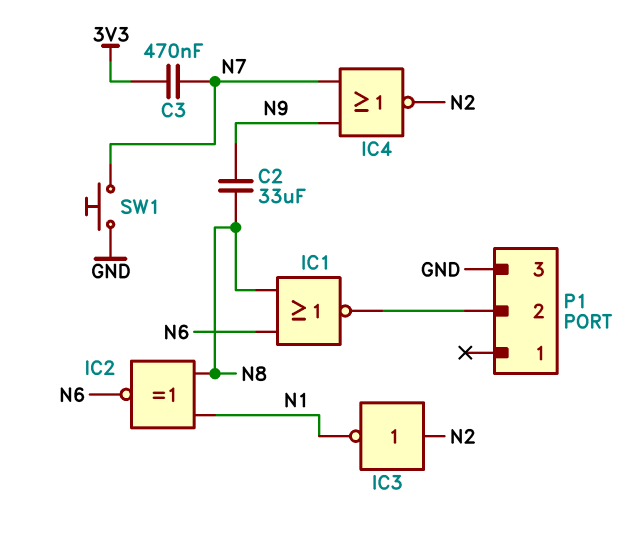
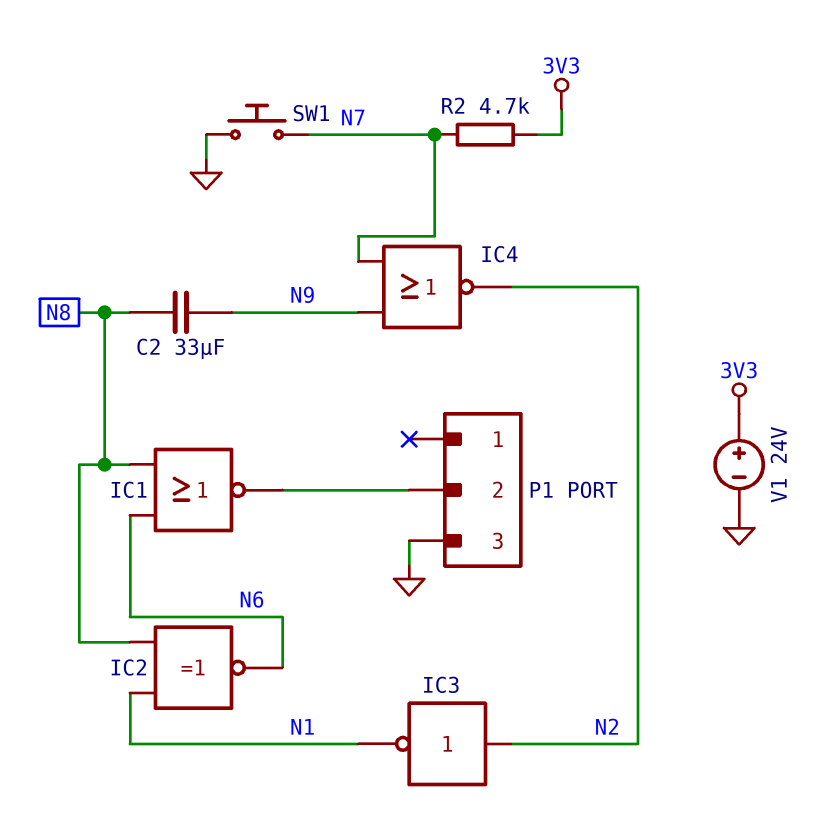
C3: 470nF (3V3, N7) -> none
R2: none -> 4.7k (3V3, N7)
V1: none -> 24V (plus 3V3, minus GND)

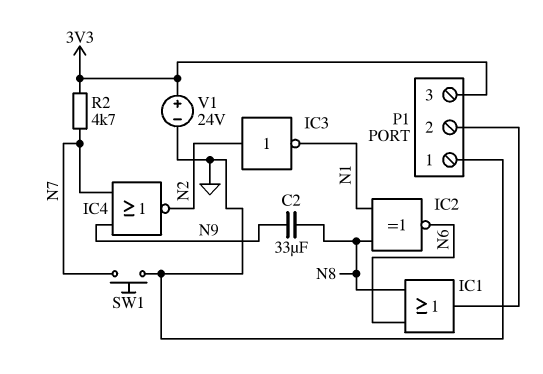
IC1: NOR (in N6, in N8, out P1/2) -> OR (in N6, in N8, out P1/2)
P1 pin 1: none -> GND
P1 pin 3: GND -> 3V3

